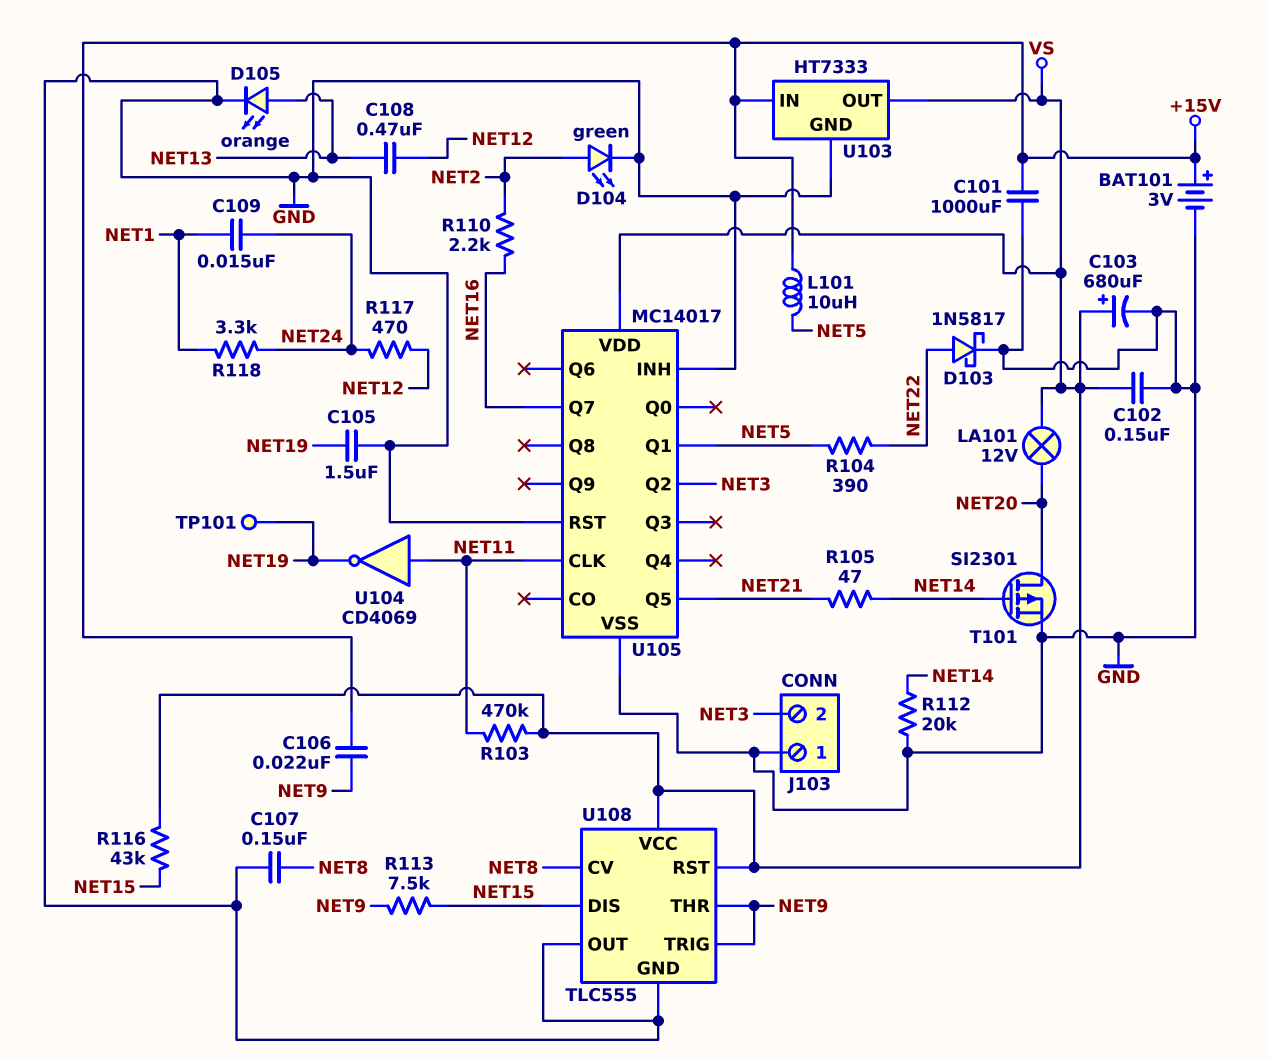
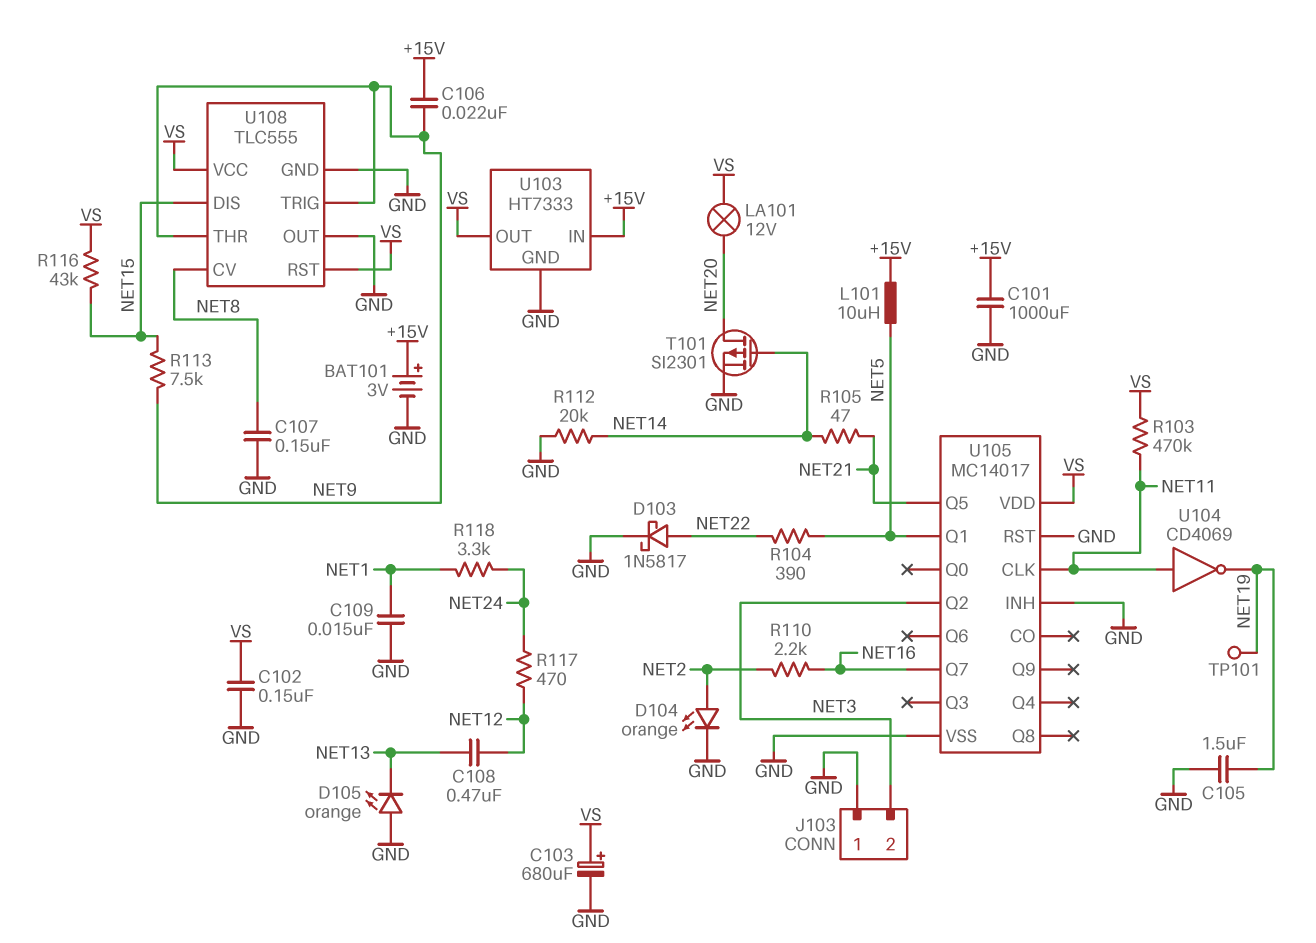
C109: 15nF (NET1, NET24) -> 15nF (GND, NET1)
D104: LED green (A NET2, K GND) -> LED orange (A NET2, K GND)
D105: LED orange (A NET13, K GND) -> LED orange (A GND, K NET13)

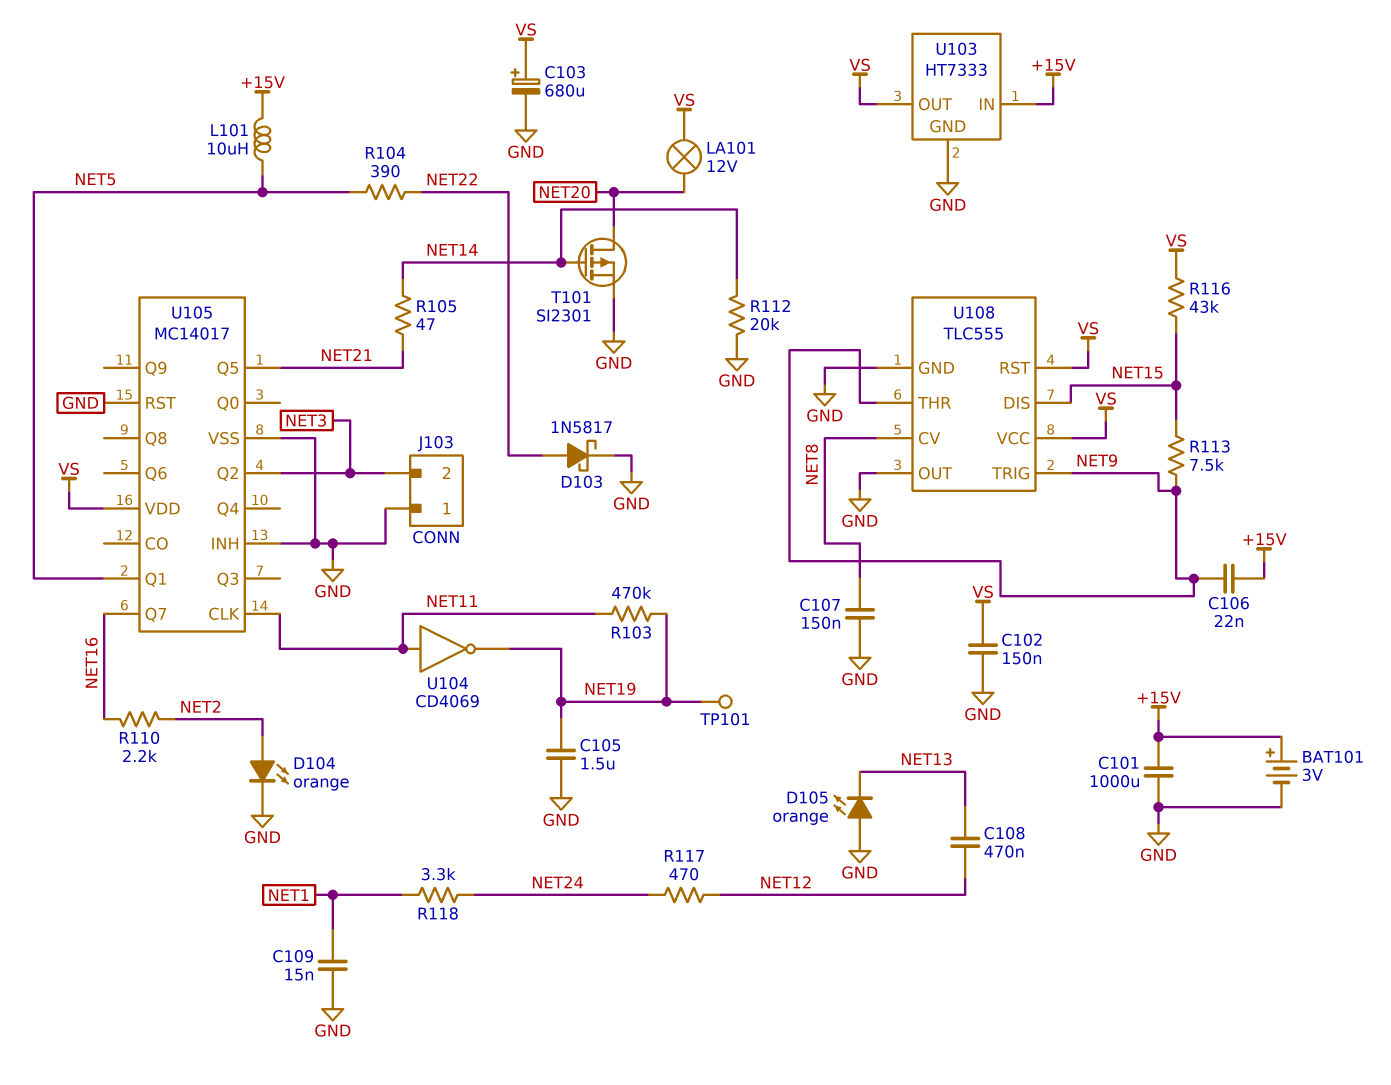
R103: 470k (NET11, VS) -> 470k (NET11, NET19)

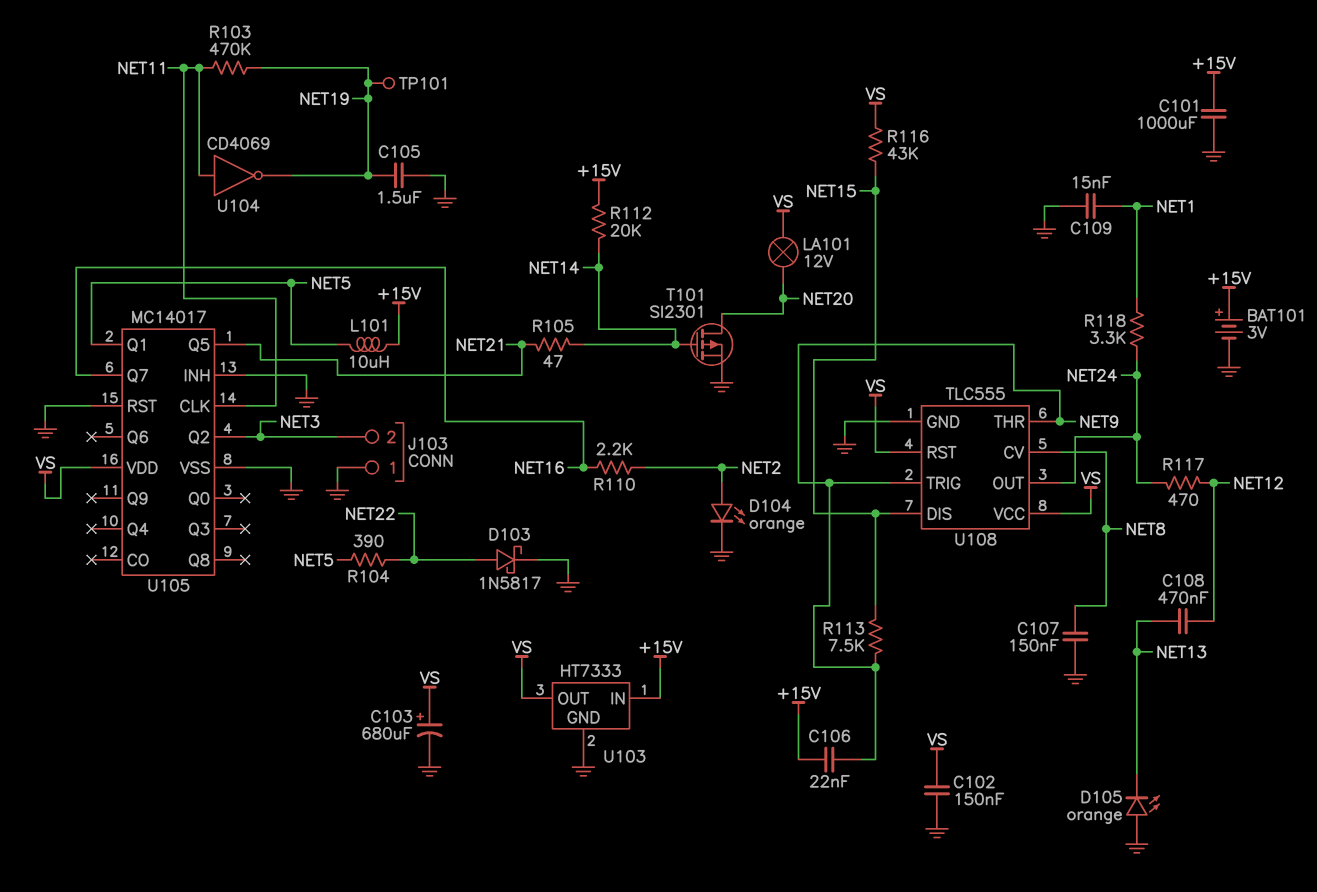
R112: 20k (GND, NET14) -> 20k (+15V, NET14)
U108 pin OUT: GND -> NET24

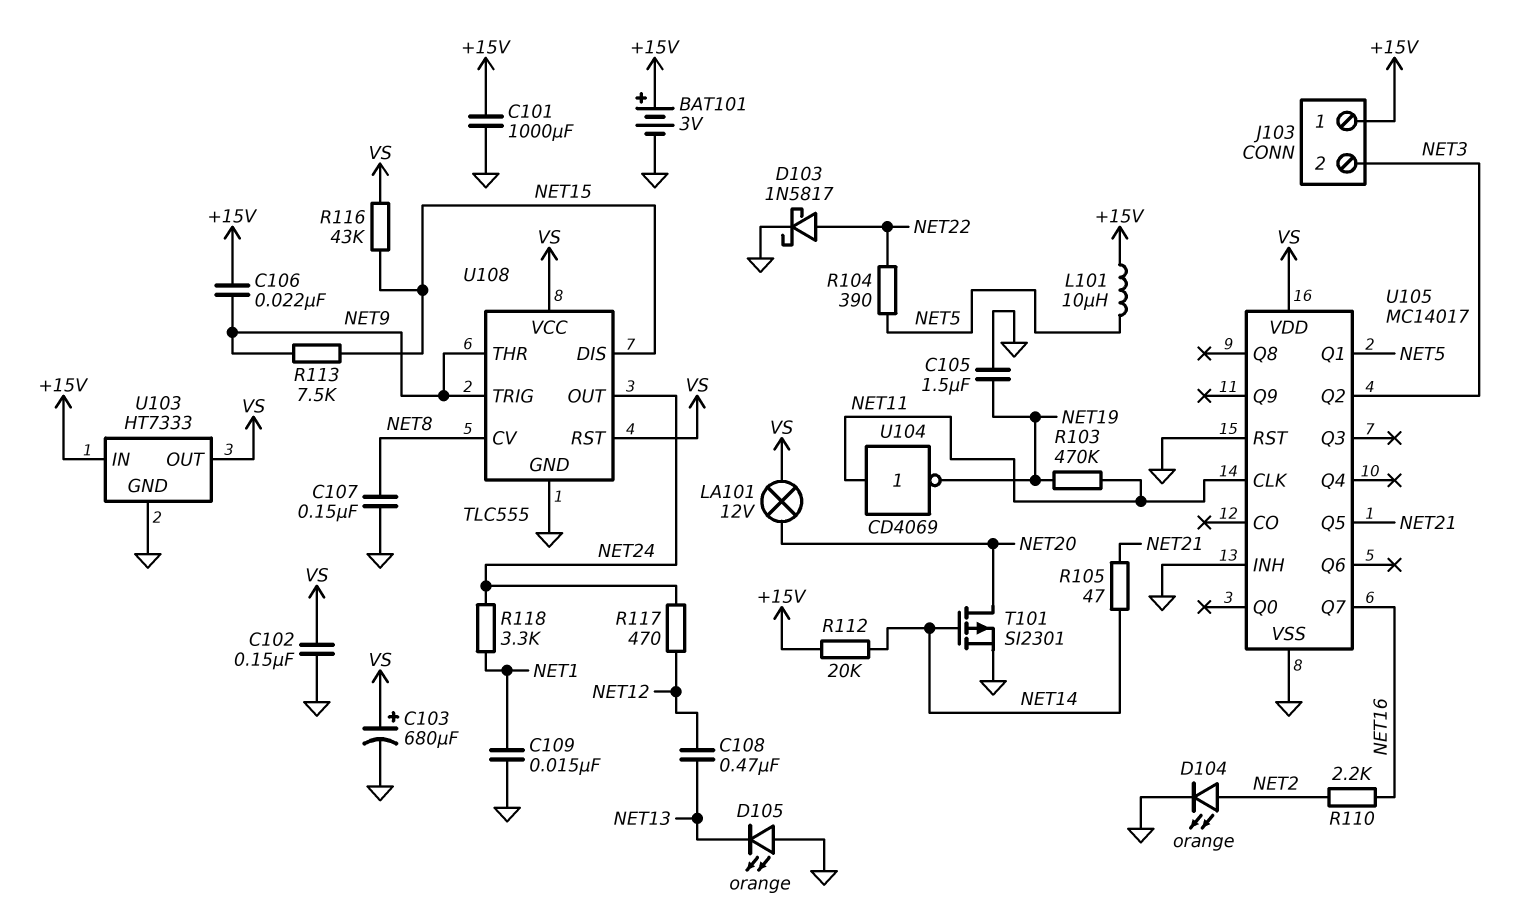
J103 pin 1: GND -> +15V
TP101: test point (NET19) -> none

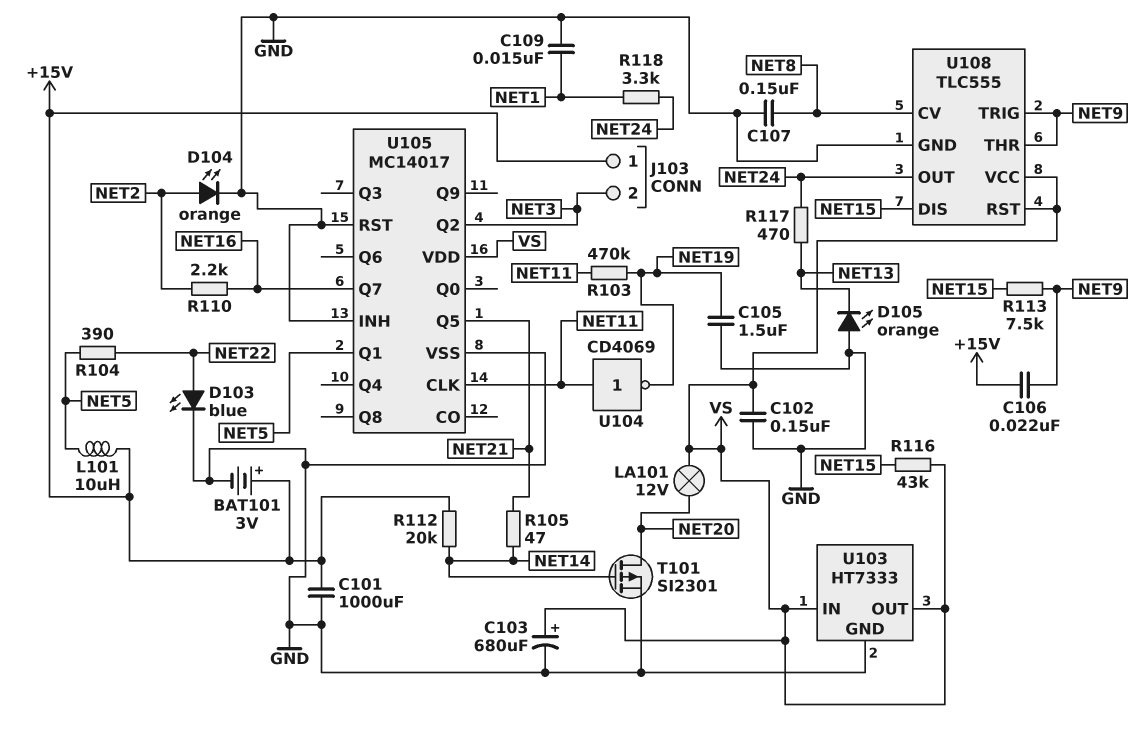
C108: 470nF (NET12, NET13) -> none
D103: schottky 1N5817 (A NET22, K GND) -> LED blue (A NET22, K GND)
R117: 470 (NET12, NET24) -> 470 (NET13, NET24)
U103 pin IN: +15V -> VS

